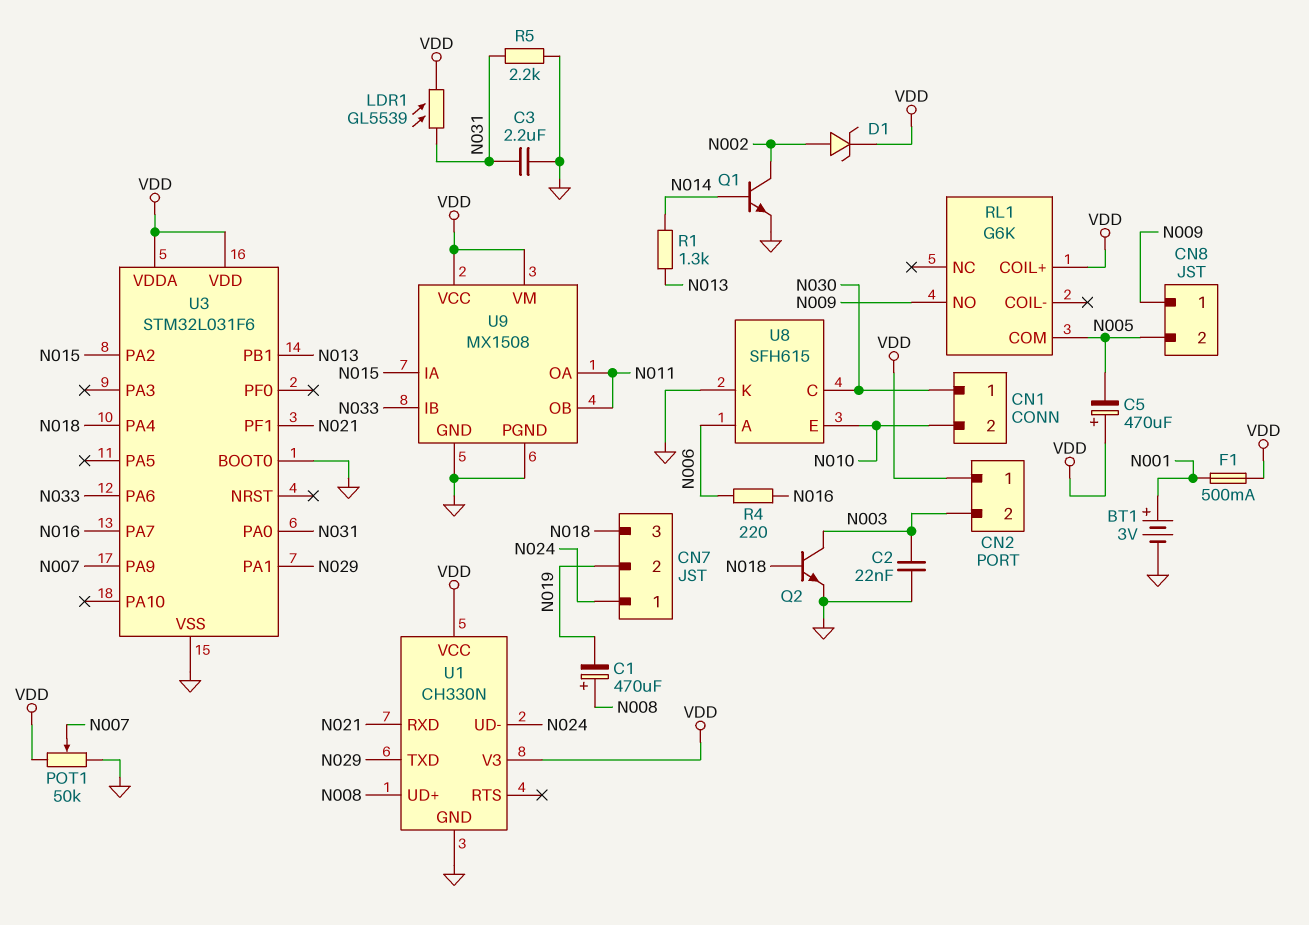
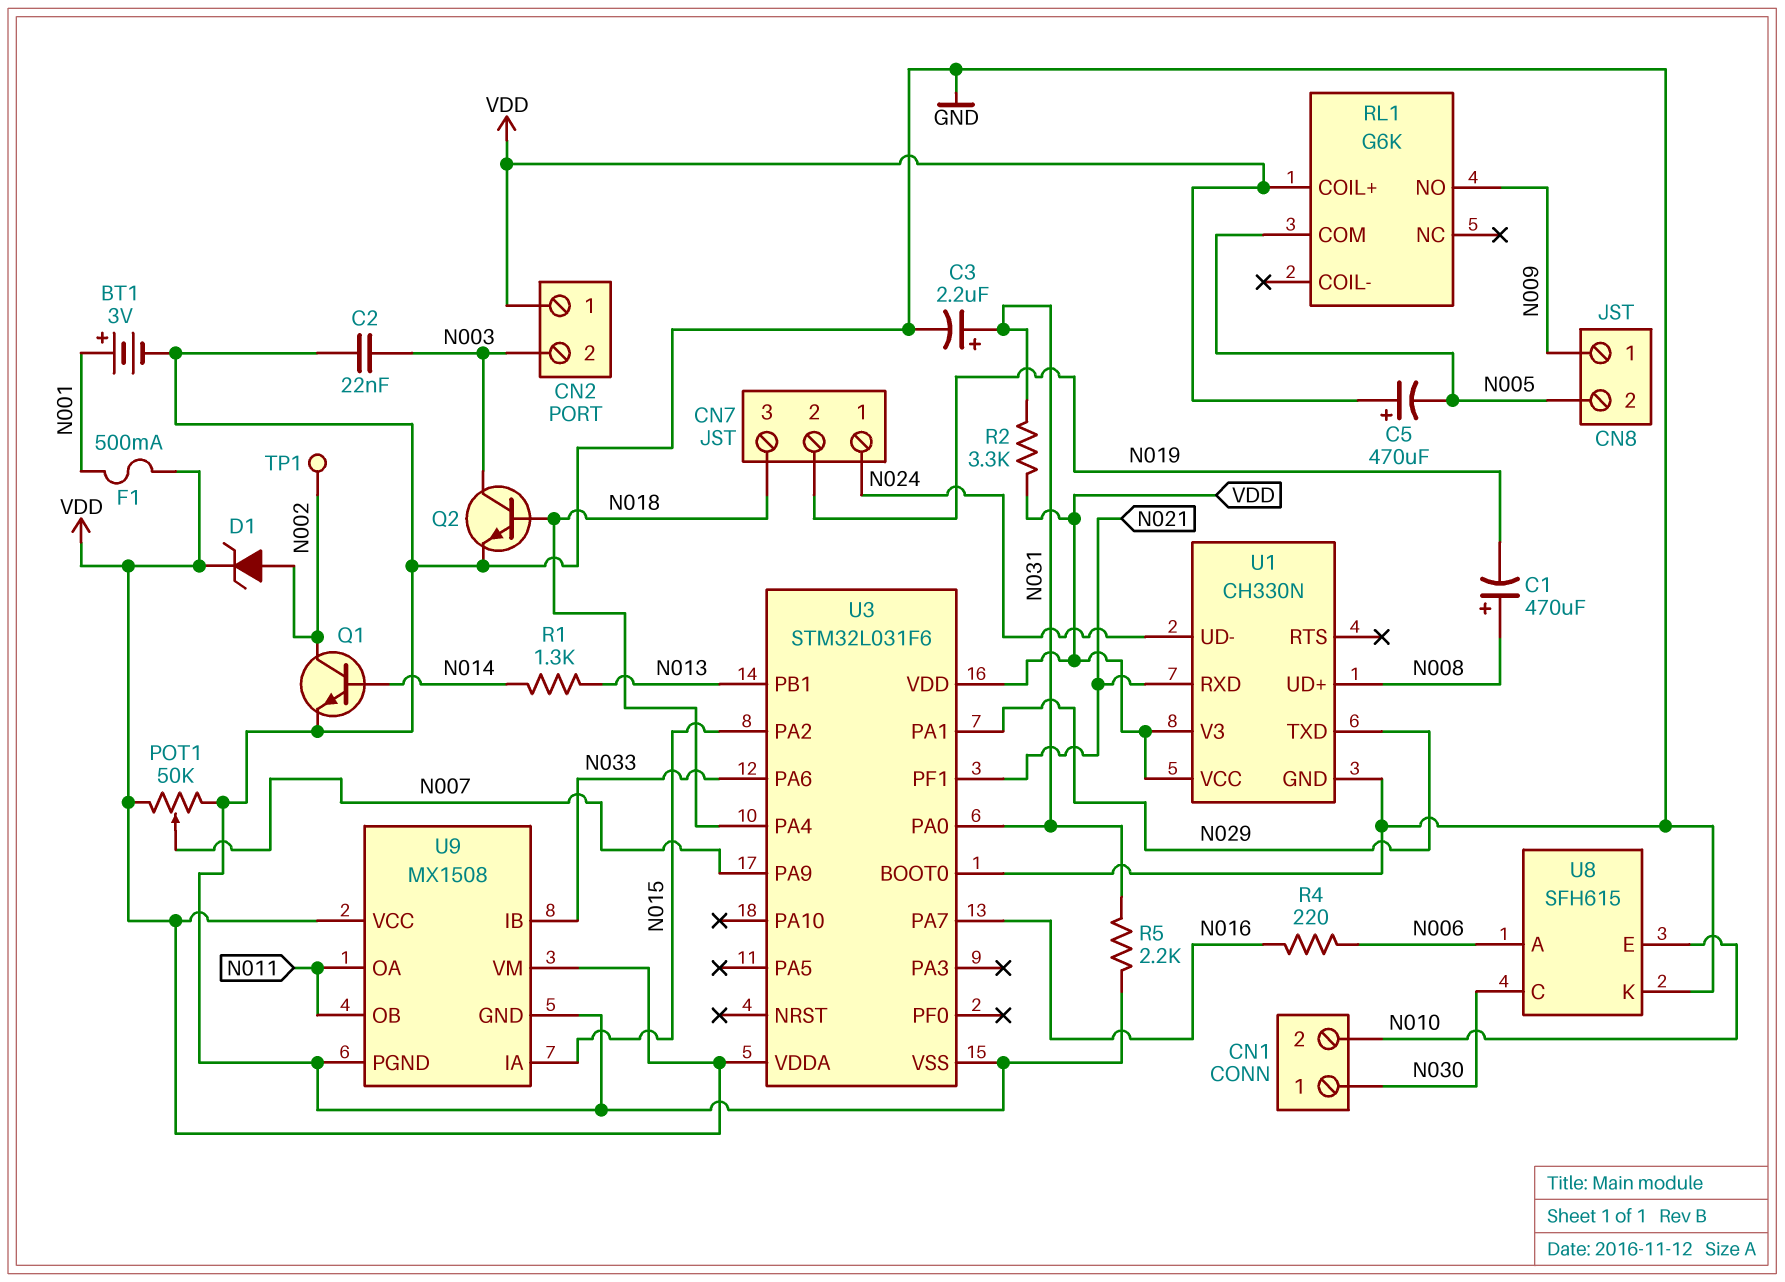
C3: 2.2uF (GND, N031) -> 2.2uF (plus N031, minus GND)
LDR1: GL5539 (N031, VDD) -> none
R2: none -> 3.3k (N031, VDD)
TP1: none -> test point (N002)

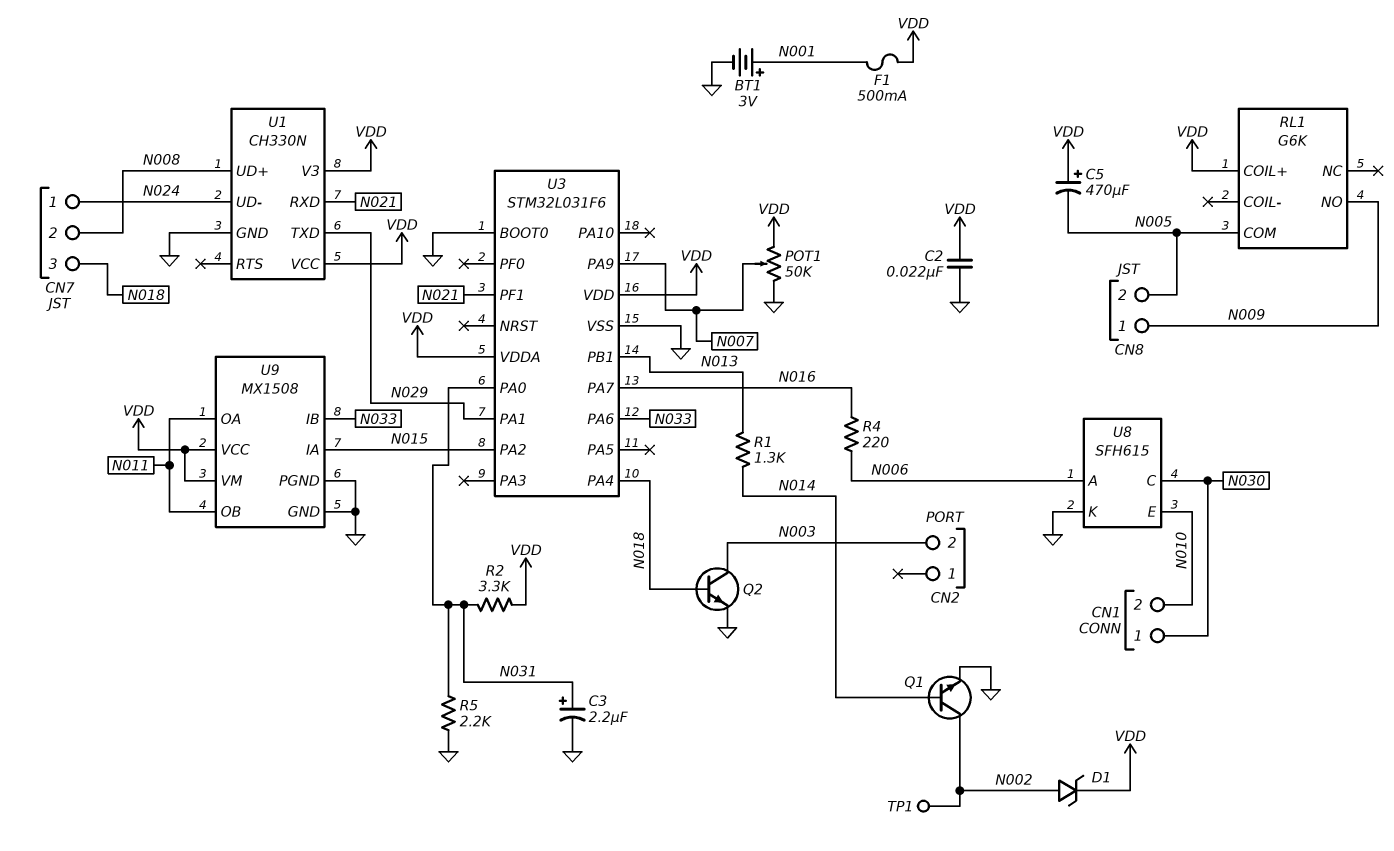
C1: 470uF (plus N008, minus N019) -> none
C2: 22nF (GND, N003) -> 22nF (GND, VDD)
CN2 pin 1: VDD -> none
CN7 pin 2: N019 -> N008

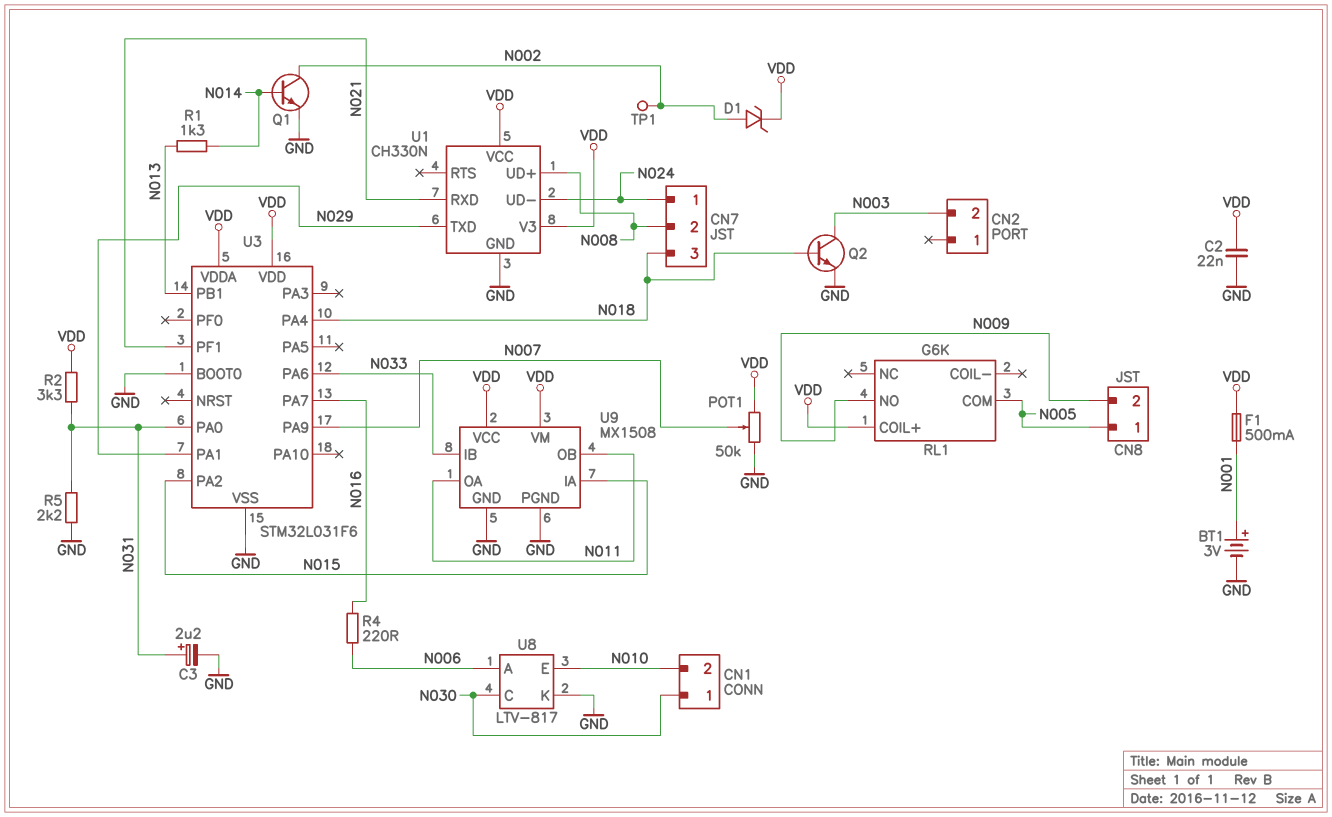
C5: 470uF (plus VDD, minus N005) -> none
CN8 pin 1: N009 -> N005
CN8 pin 2: N005 -> N009
U8: SFH615 -> LTV-817

